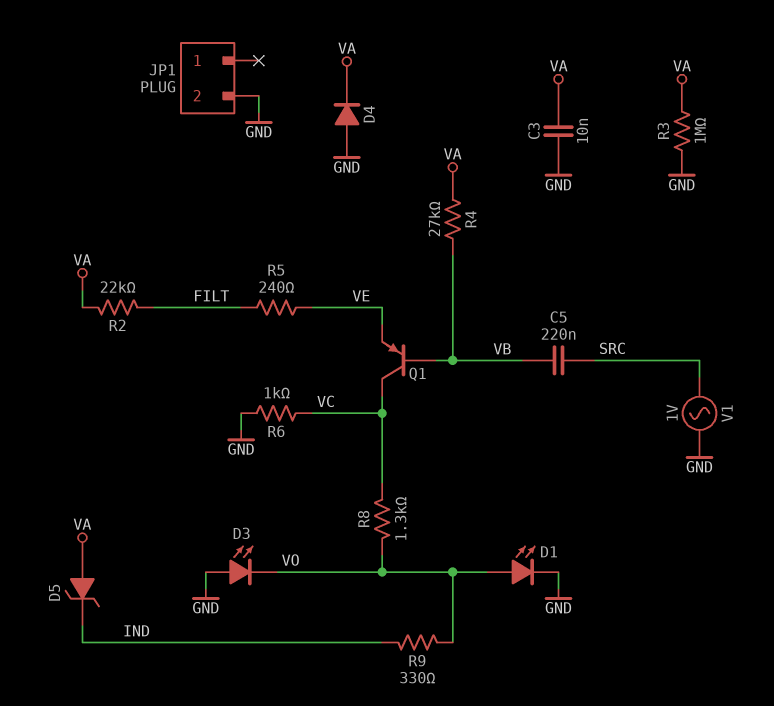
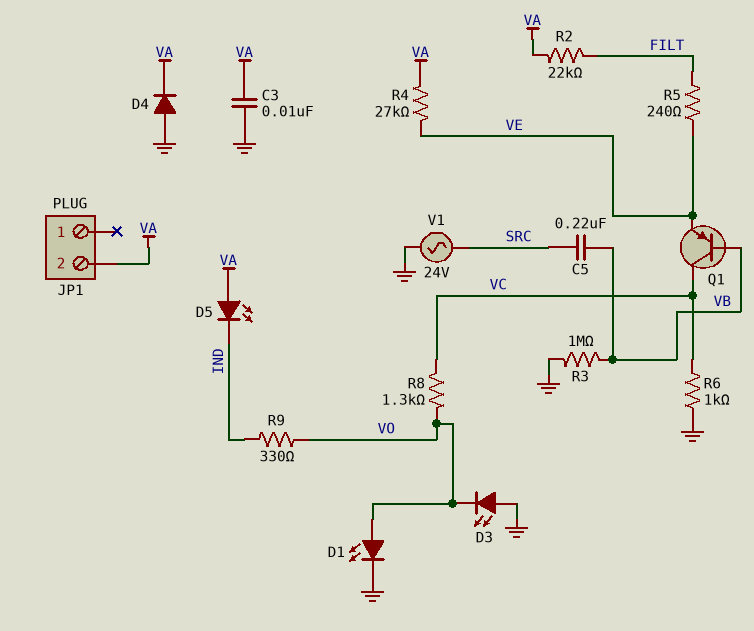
D5: zener (A VA, K IND) -> LED (A VA, K IND)
JP1 pin 2: GND -> VA
R3: 1M (GND, VA) -> 1M (GND, VB)
R4: 27k (VA, VB) -> 27k (VA, VE)
V1: AC 1V (GND, SRC) -> AC 24V (GND, SRC)

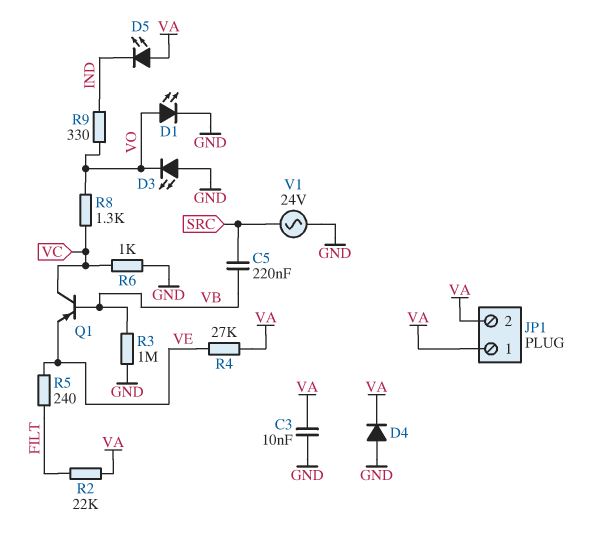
JP1 pin 1: none -> VA

